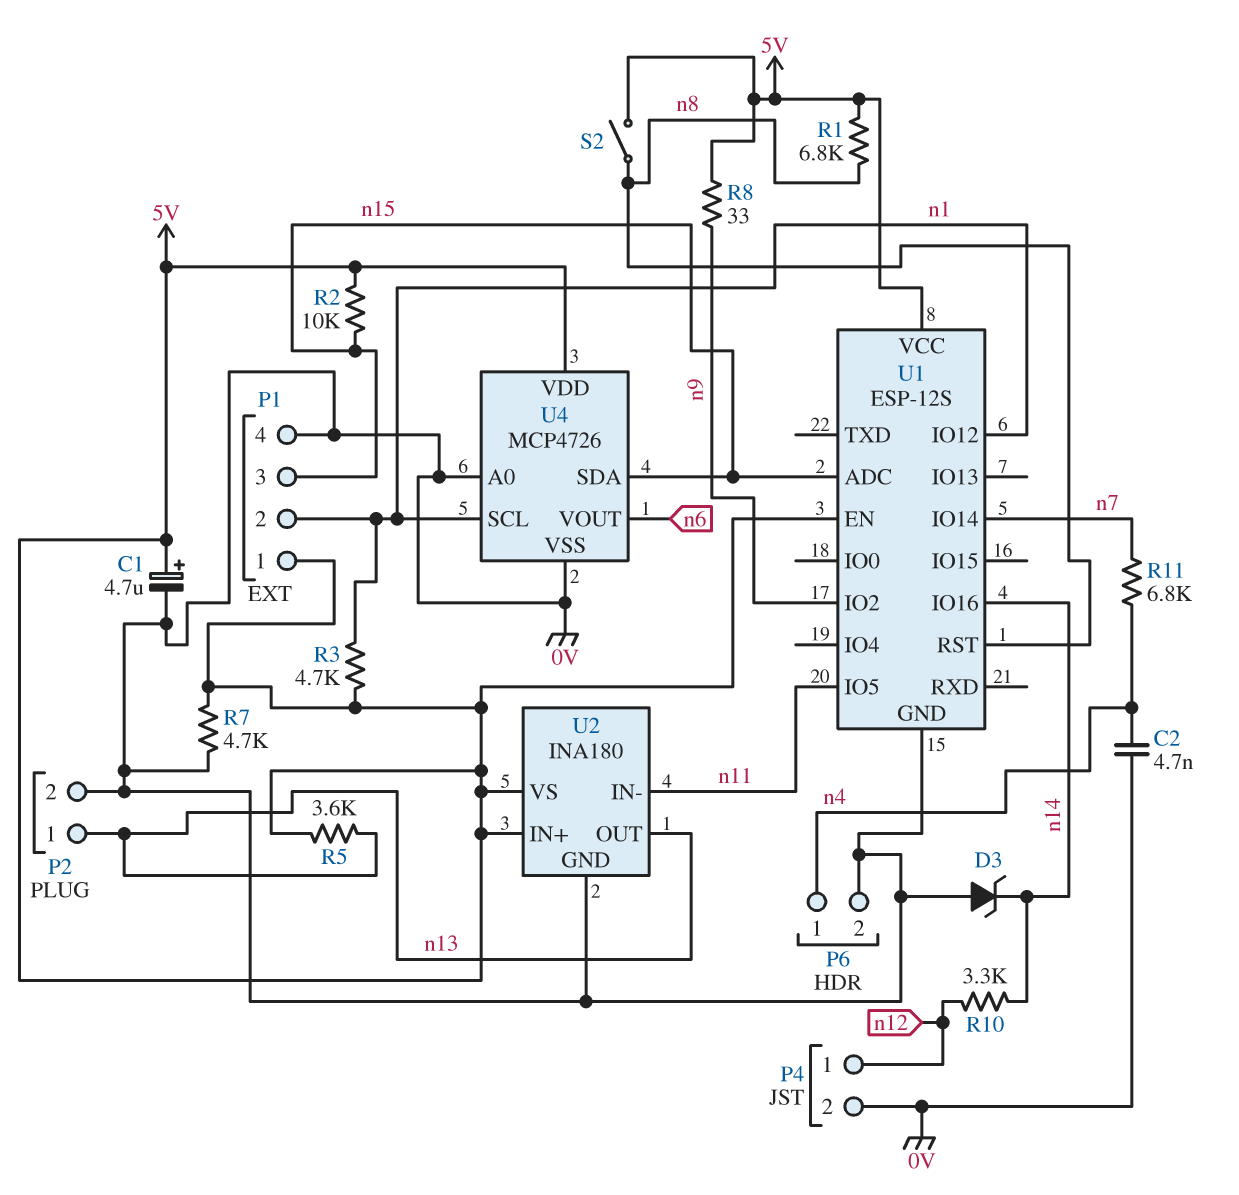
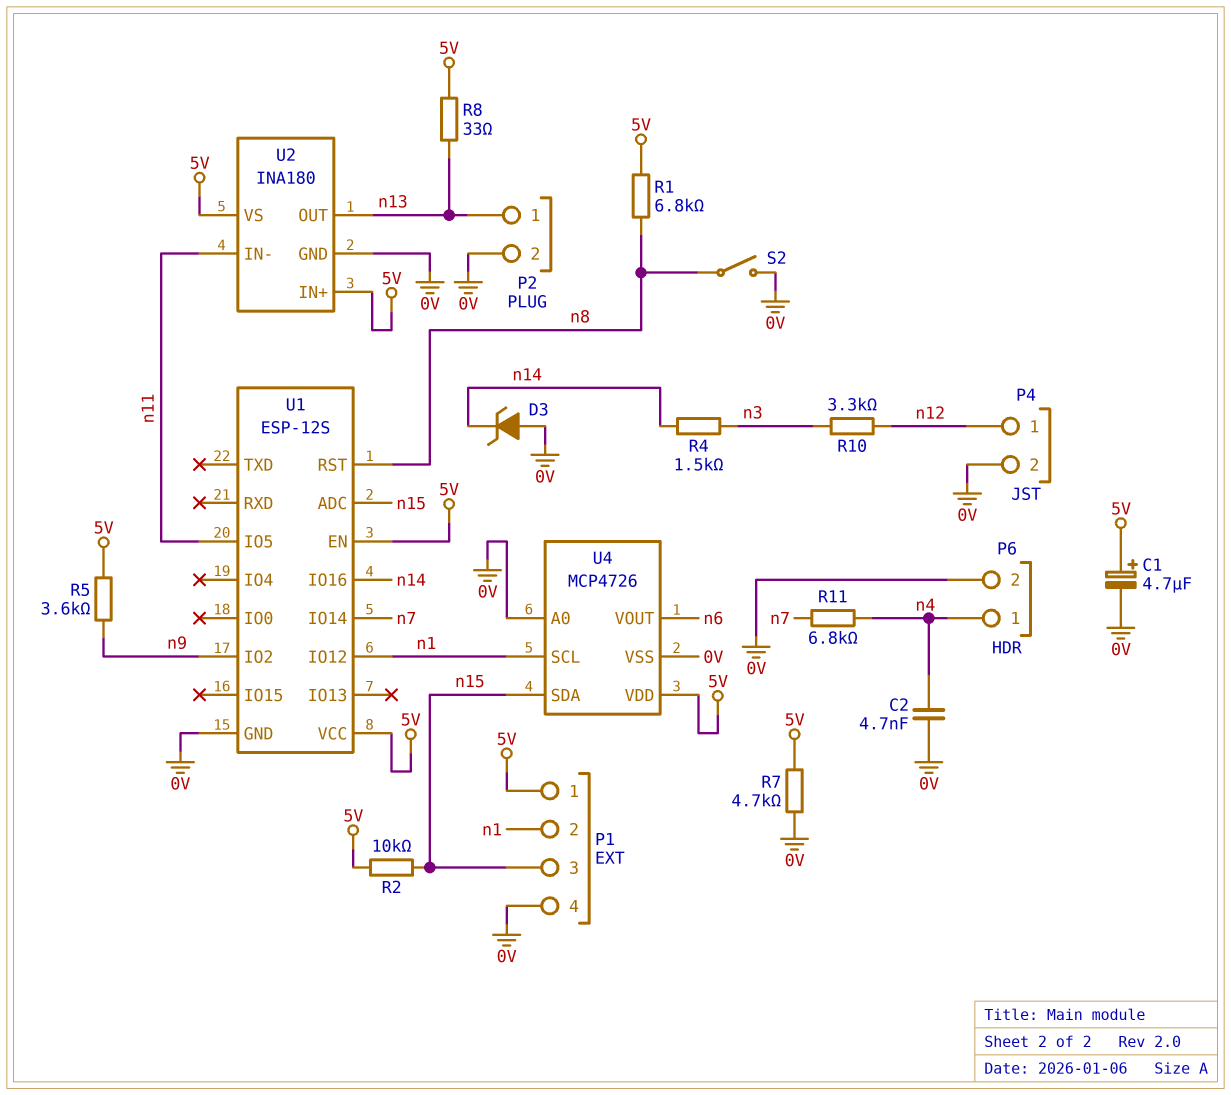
R3: 4.7k (5V, n1) -> none
R4: none -> 1.5k (n3, n14)
R5: 3.6k (5V, n13) -> 3.6k (5V, n9)
R8: 33 (5V, n9) -> 33 (5V, n13)
R10: 3.3k (n12, n14) -> 3.3k (n3, n12)
S2: switch (5V, n8) -> switch (0V, n8)

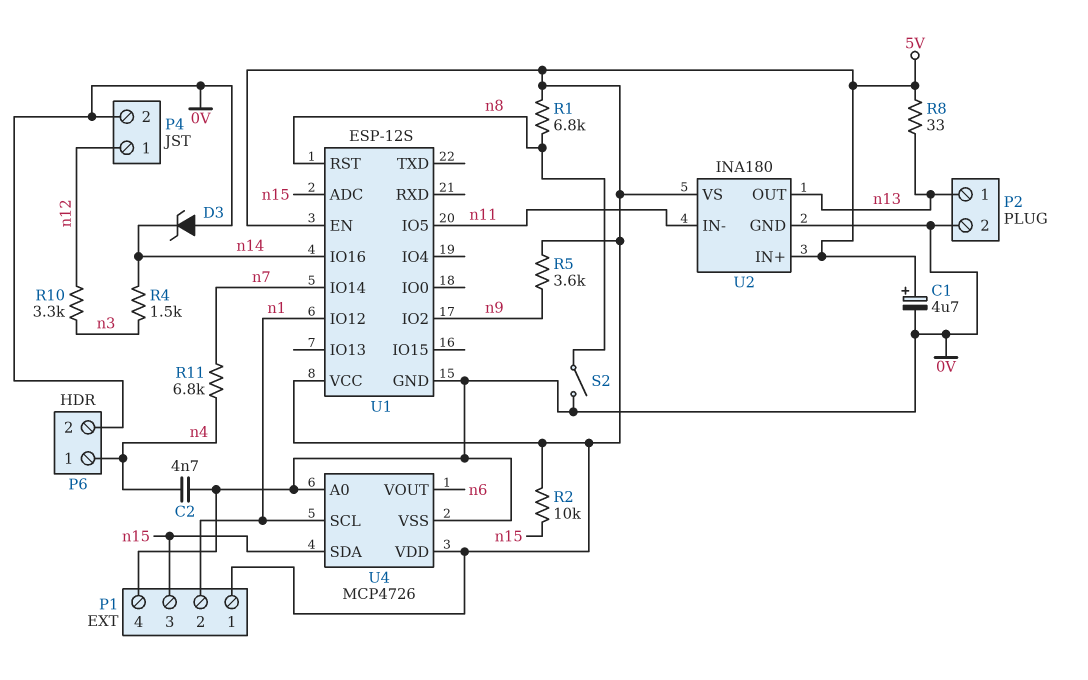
R7: 4.7k (0V, 5V) -> none

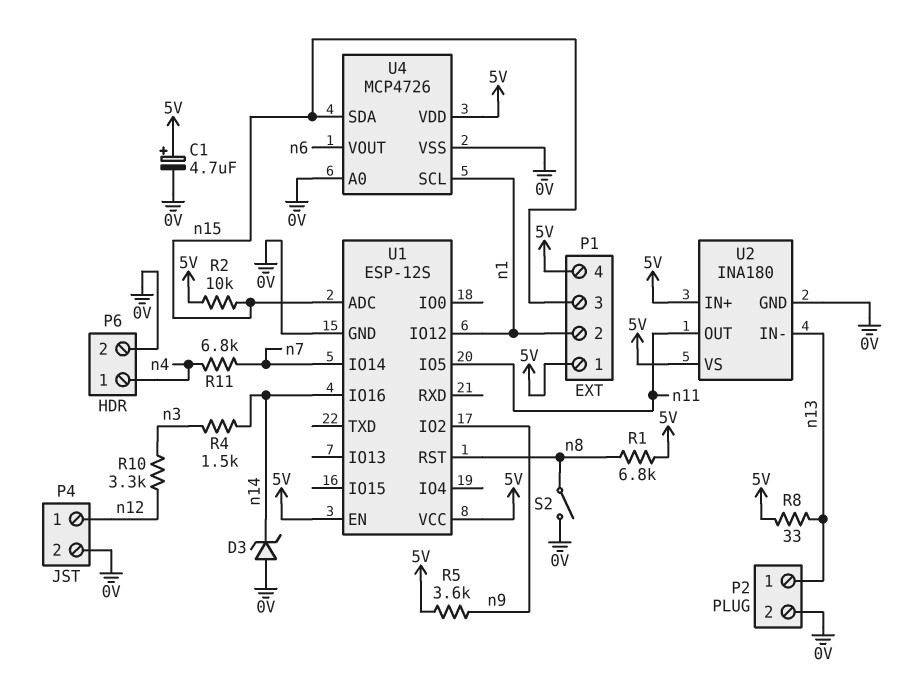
C2: 4.7nF (0V, n4) -> none
P1 pin 4: 0V -> 5V
U2 pin IN-: n11 -> n13
U2 pin OUT: n13 -> n11

